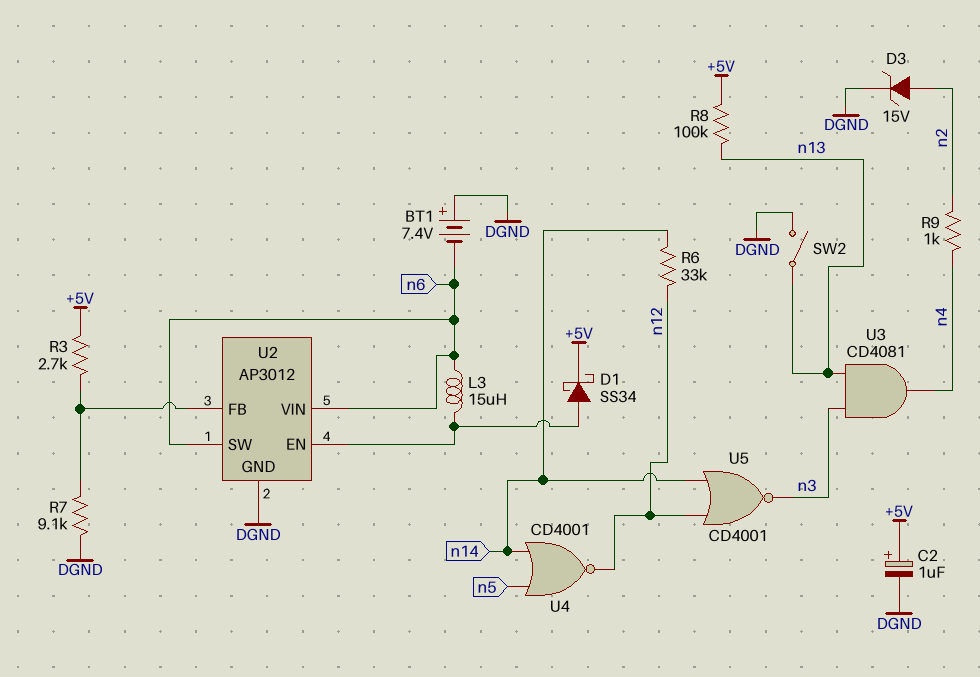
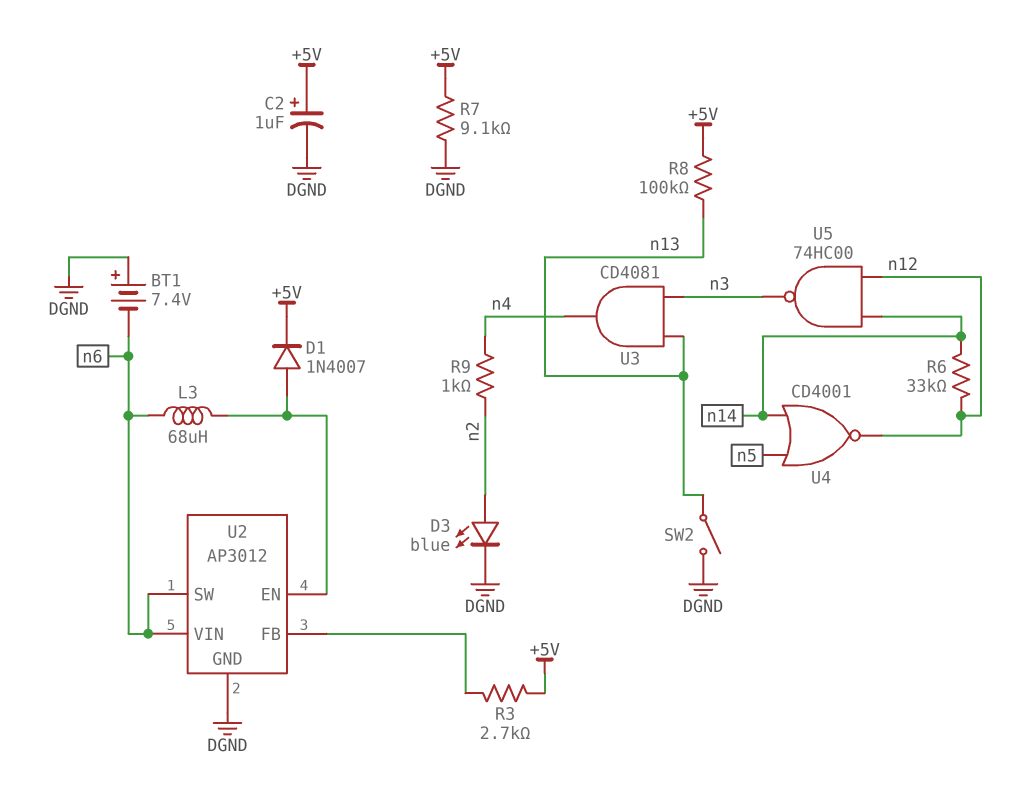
D1: schottky SS34 (A U2/EN, K +5V) -> diode 1N4007 (A U2/EN, K +5V)
D3: zener 15V (A n2, K DGND) -> LED blue (A n2, K DGND)
L3: 15uH (U2/EN, n6) -> 68uH (U2/EN, n6)
R7: 9.1k (DGND, U2/FB) -> 9.1k (+5V, DGND)
U5: NOR CD4001 (in n12, in n14, out n3) -> NAND 74HC00 (in n12, in n14, out n3)

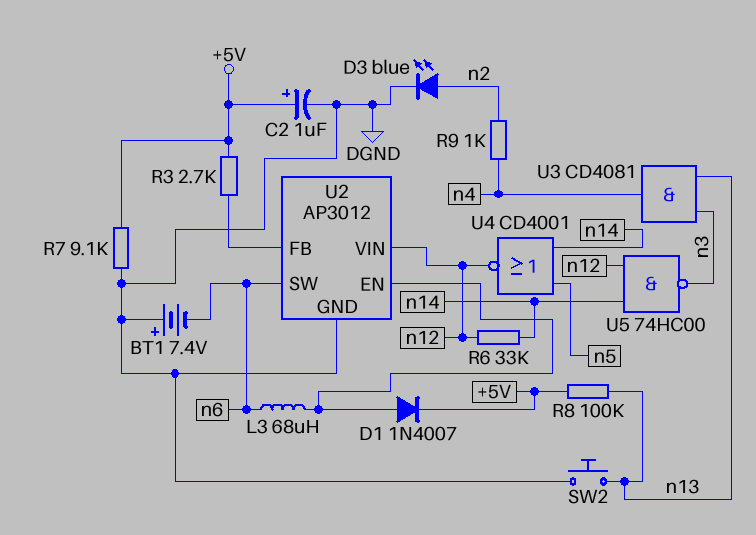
SW2: switch (DGND, n13) -> button (DGND, n13)
U2 pin VIN: n6 -> n12

